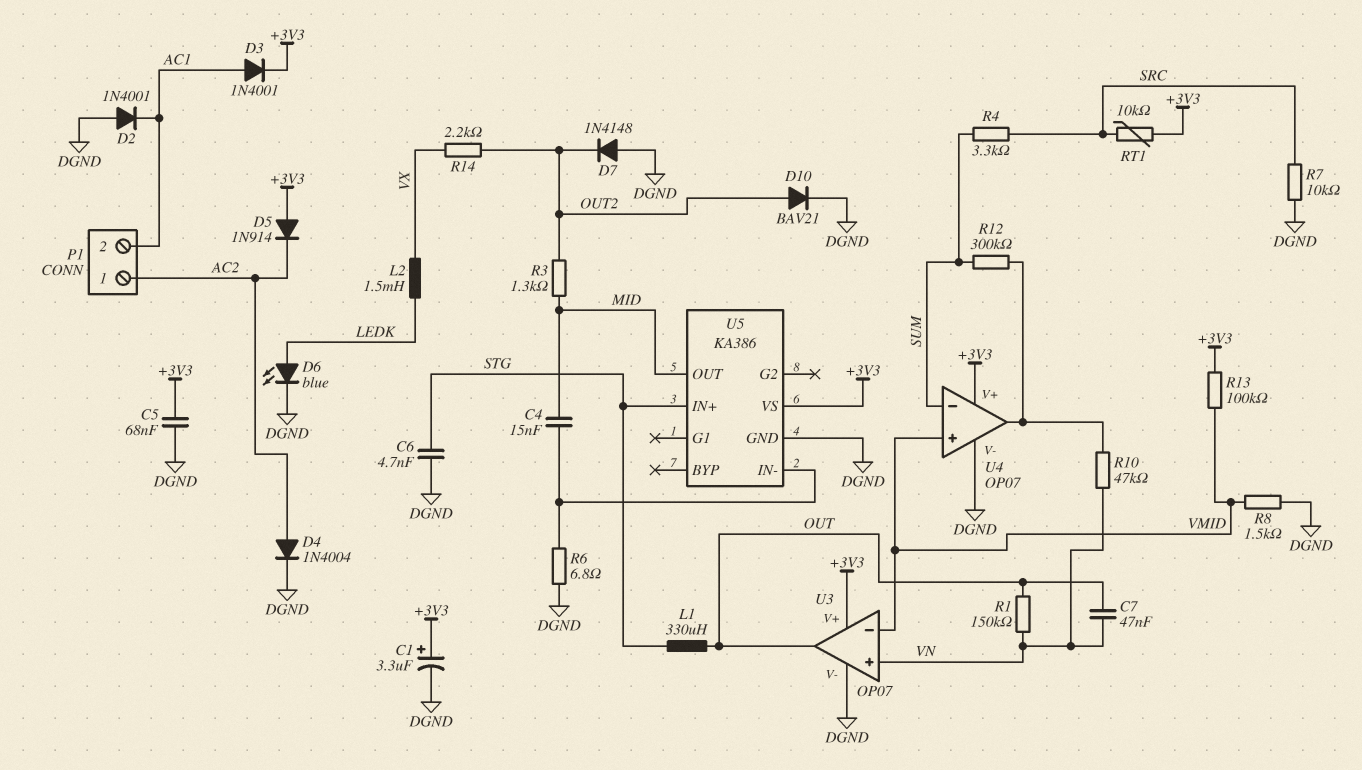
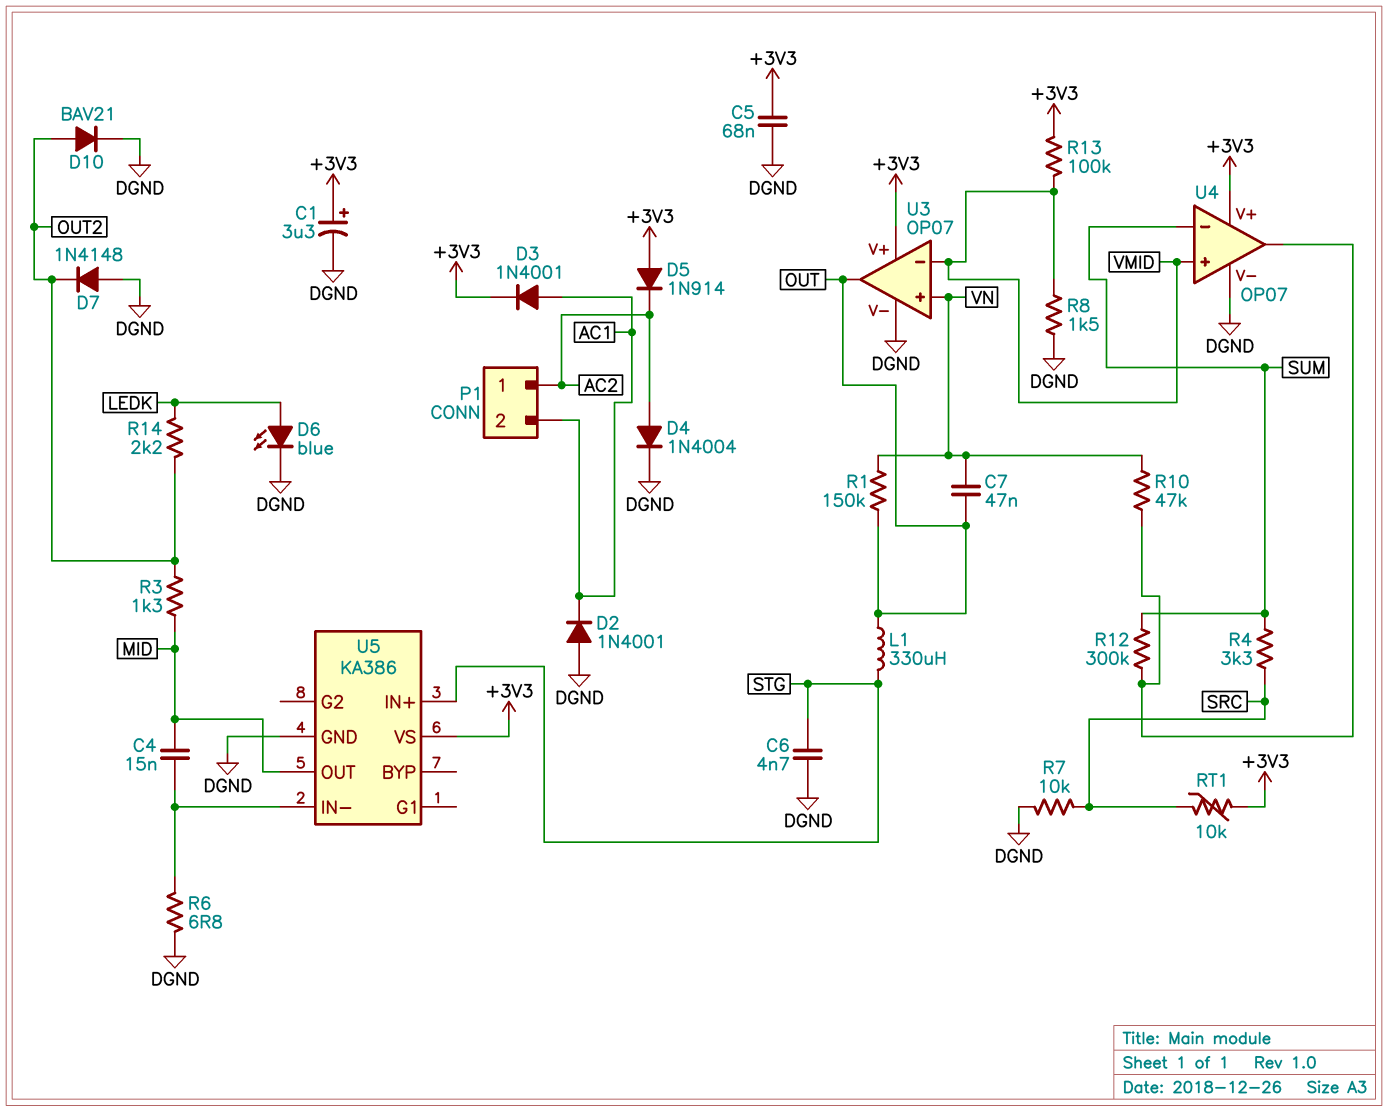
L2: 1.5mH (LEDK, VX) -> none
R14: 2.2k (OUT2, VX) -> 2.2k (LEDK, OUT2)

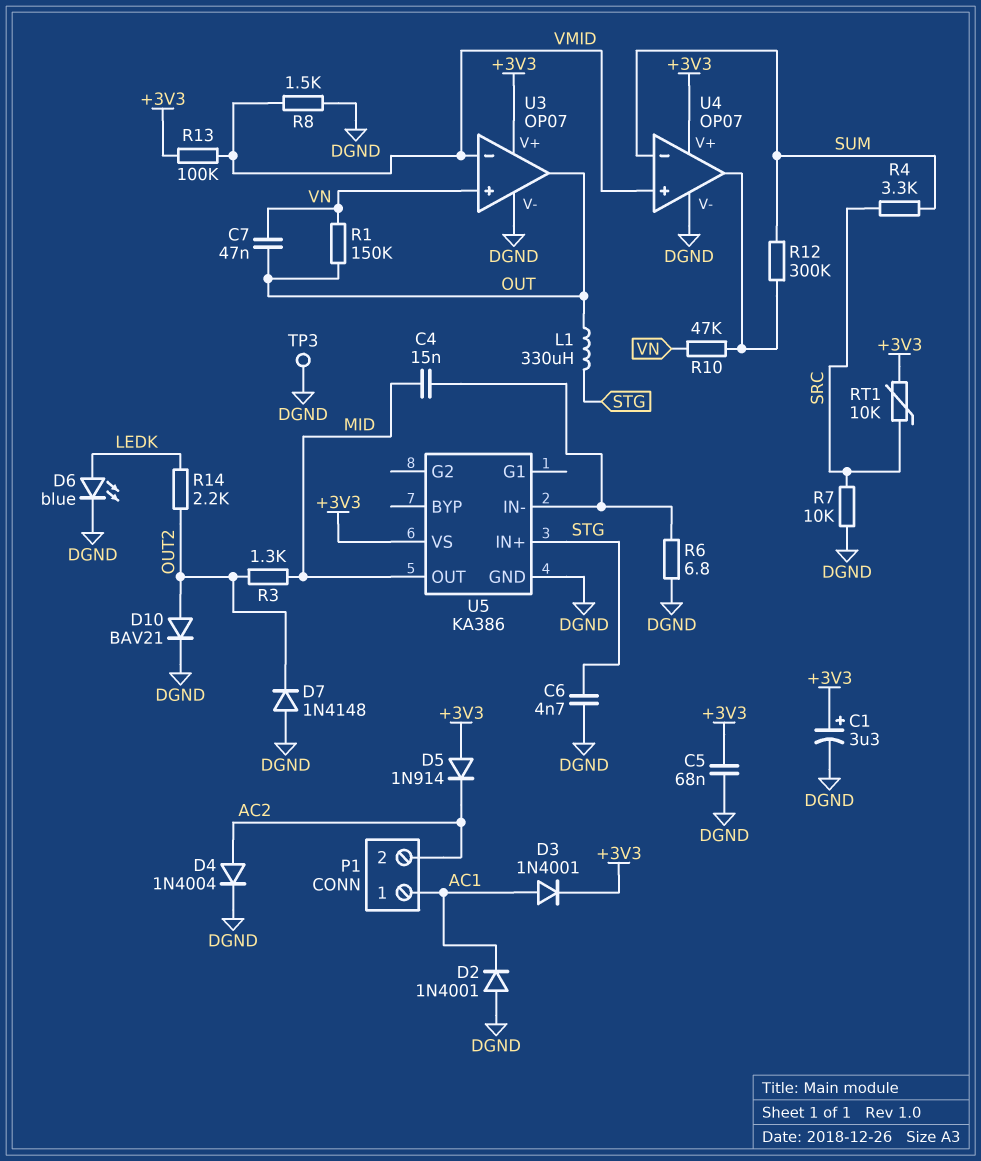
P1 pin 1: AC2 -> AC1
P1 pin 2: AC1 -> AC2
TP3: none -> test point (DGND)

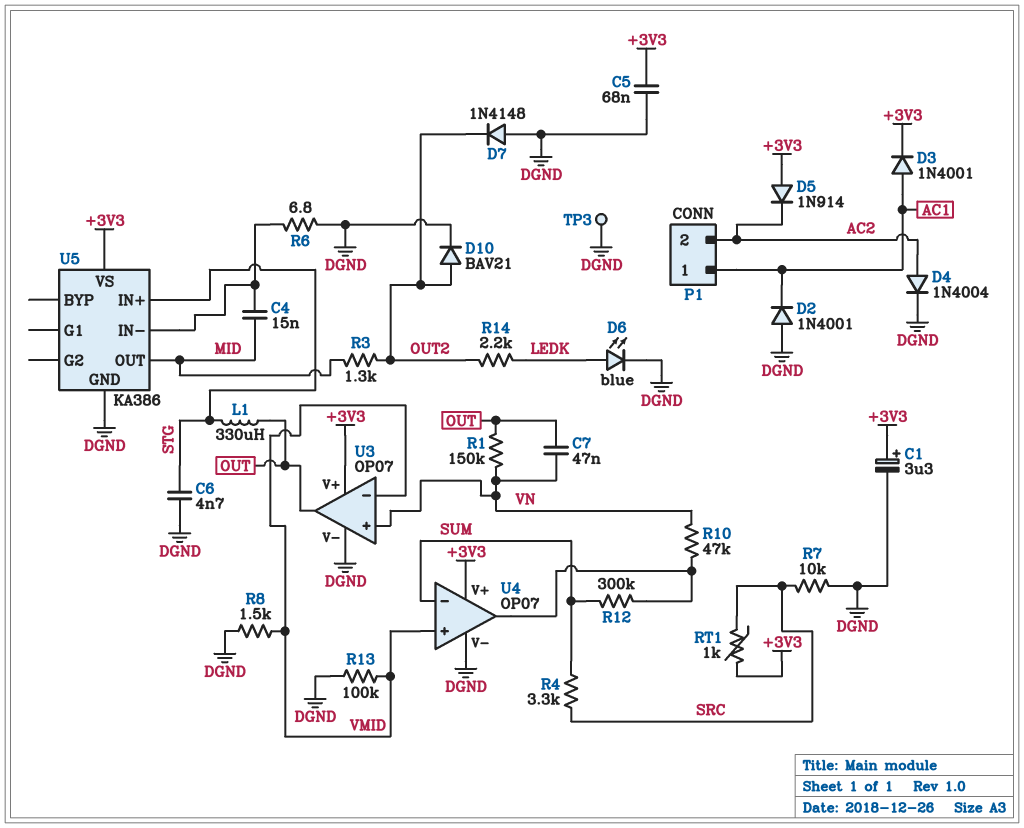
R13: 100k (+3V3, VMID) -> 100k (DGND, VMID)
RT1: 10k (+3V3, SRC) -> 1k (+3V3, SRC)

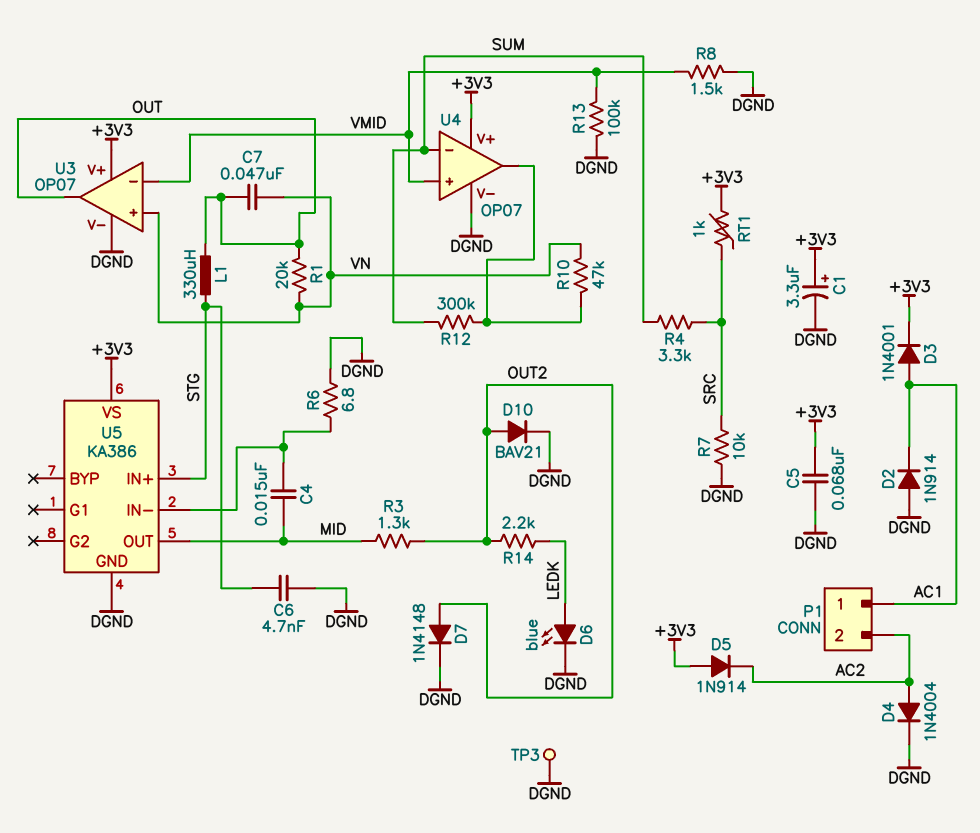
D2: diode 1N4001 (A DGND, K AC1) -> diode 1N914 (A DGND, K AC1)
D7: diode 1N4148 (A DGND, K OUT2) -> diode 1N4148 (A OUT2, K DGND)
R1: 150k (OUT, VN) -> 20k (OUT, VN)

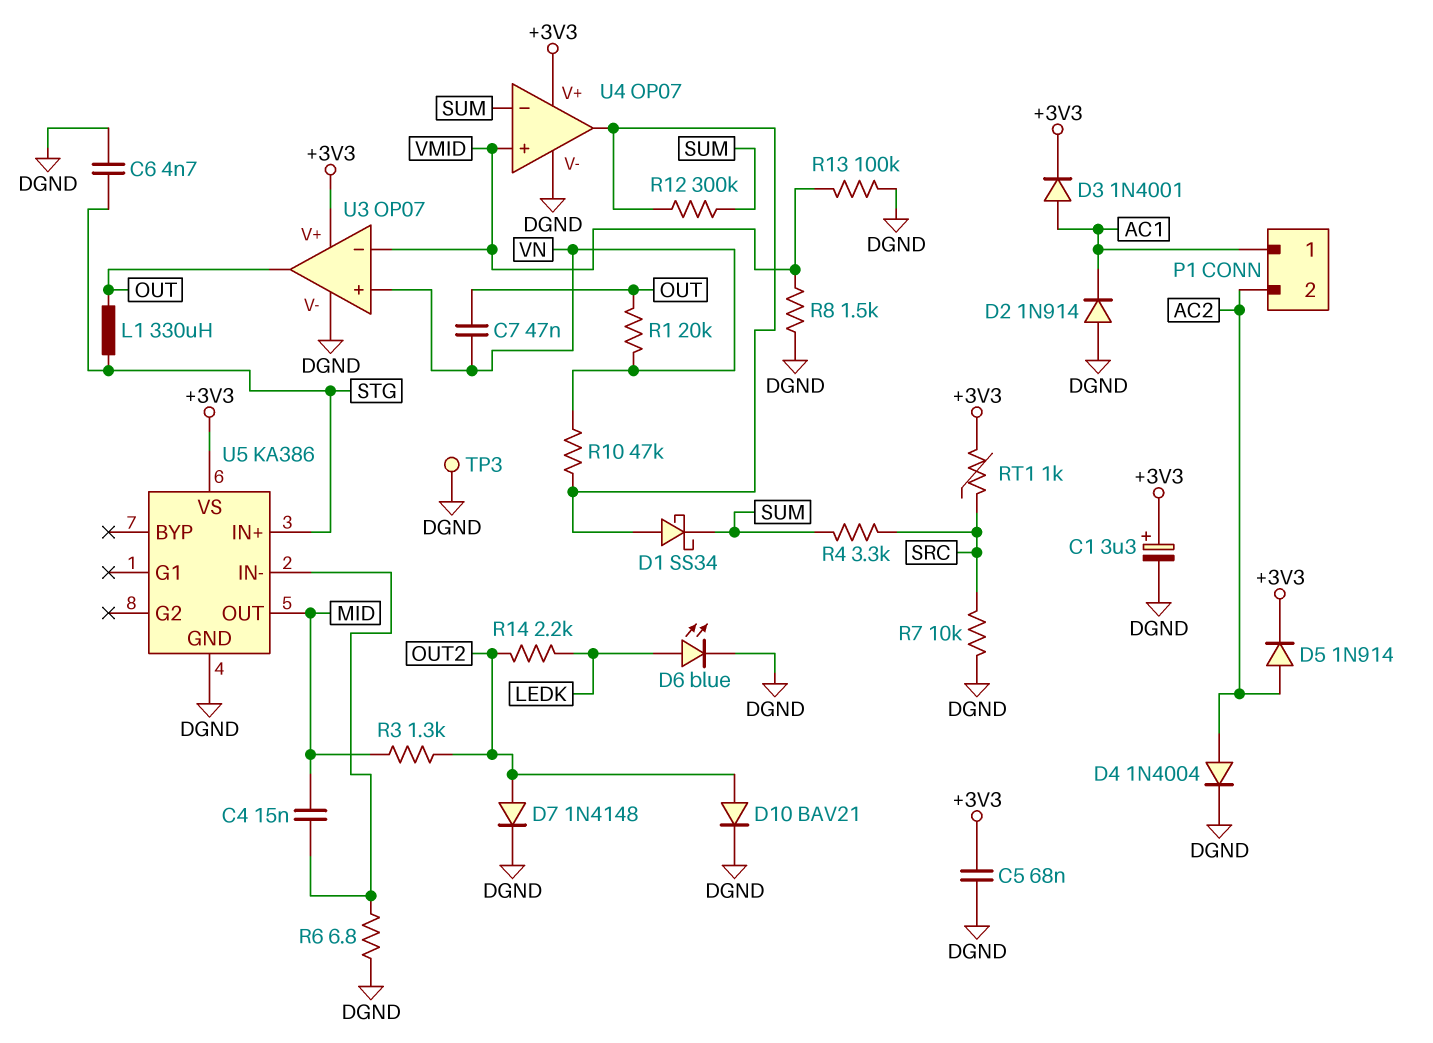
D1: none -> schottky SS34 (A U4/out, K SUM)
D5: diode 1N914 (A +3V3, K AC2) -> diode 1N914 (A AC2, K +3V3)

